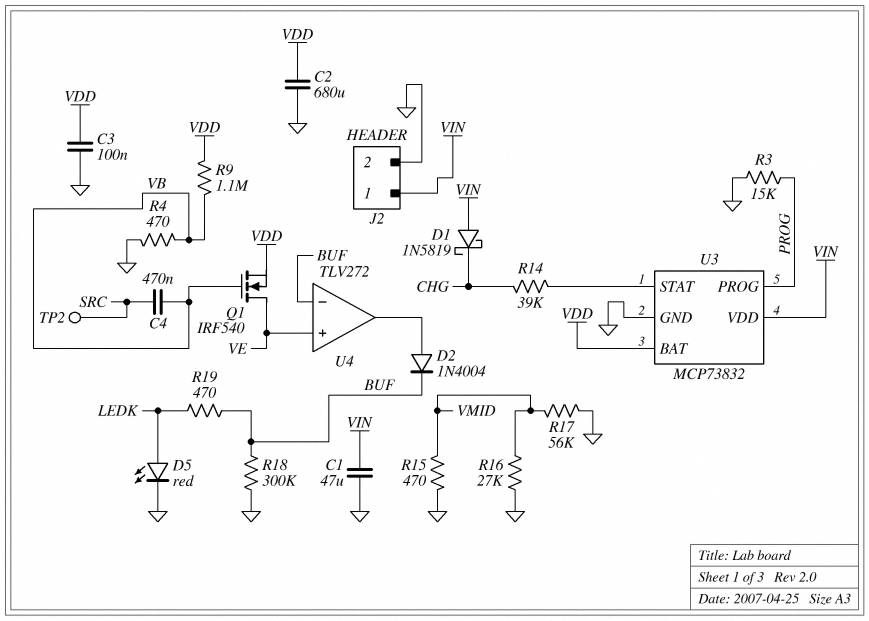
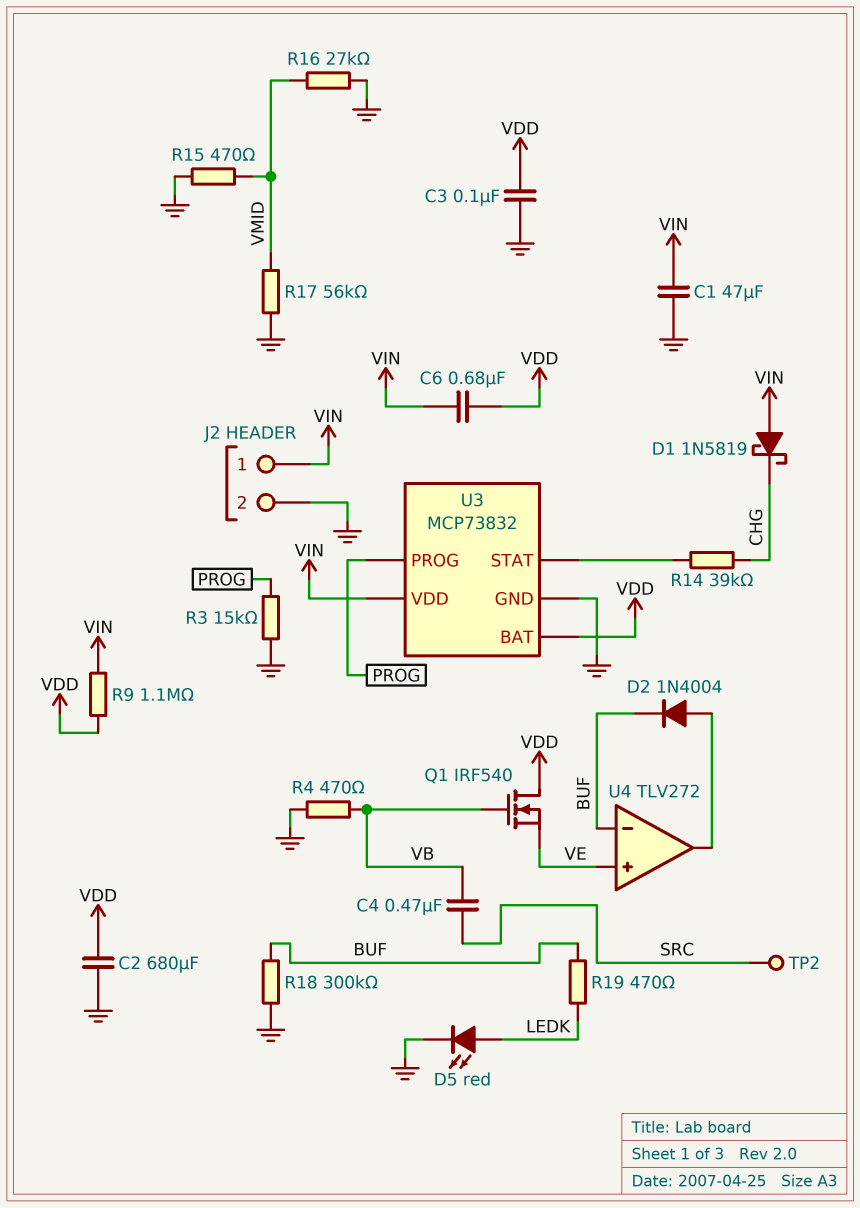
C6: none -> 680nF (VDD, VIN)
Q1: NMOS IRF540 (G VB, D VE, S VDD) -> NMOS IRF540 (G VB, D VDD, S VE)
R9: 1.1M (VB, VDD) -> 1.1M (VDD, VIN)

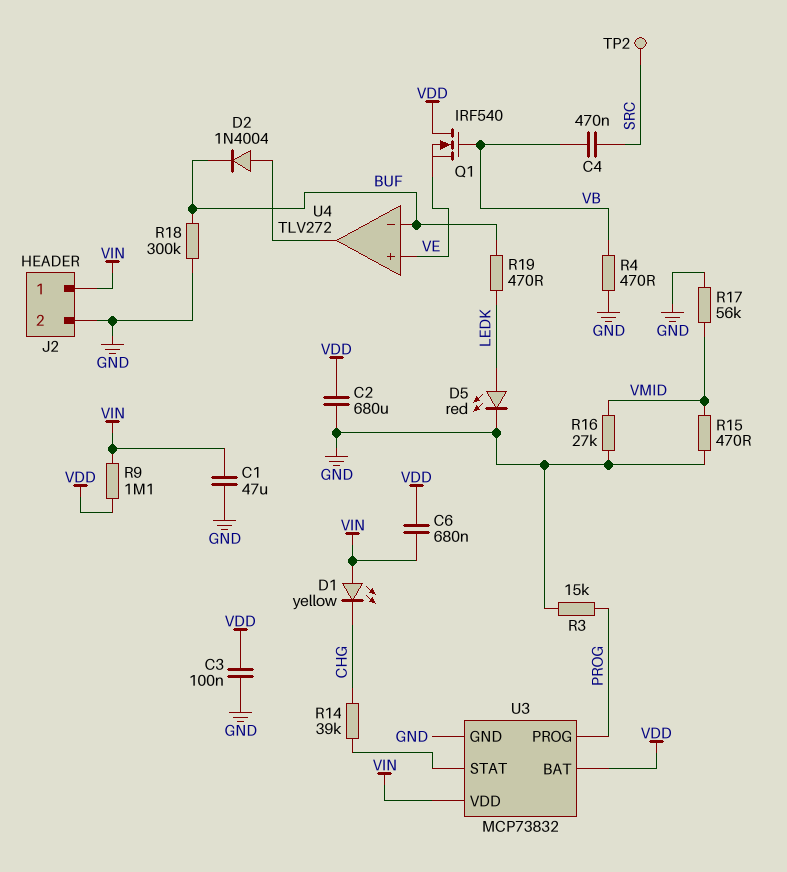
D1: schottky 1N5819 (A VIN, K CHG) -> LED yellow (A VIN, K CHG)

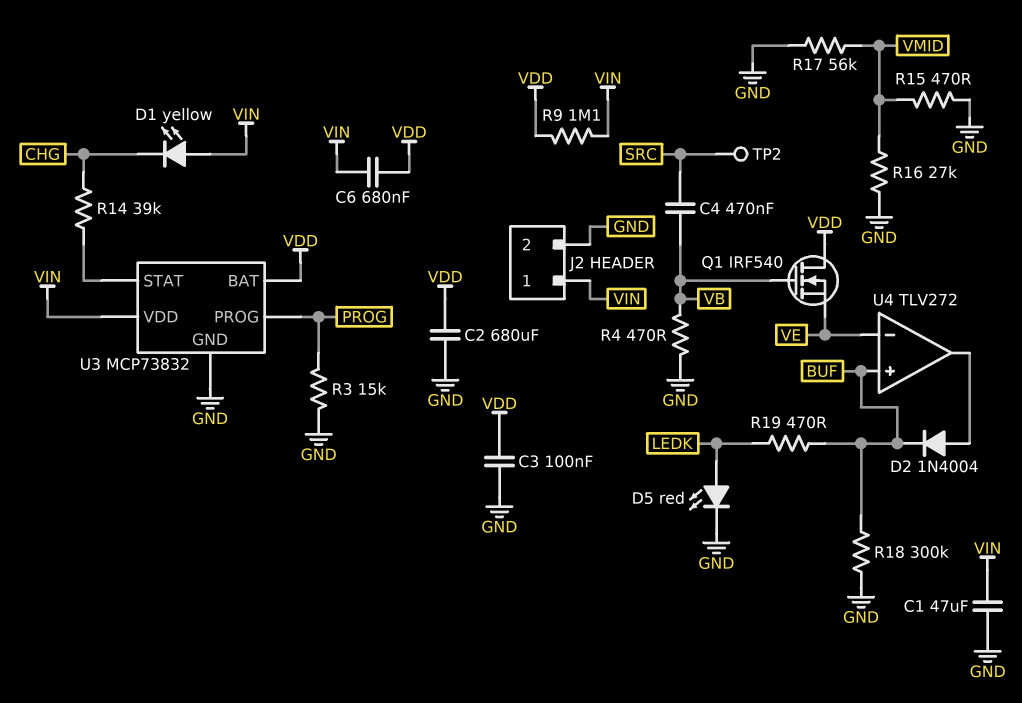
U4 pin in+: VE -> BUF
U4 pin in-: BUF -> VE

